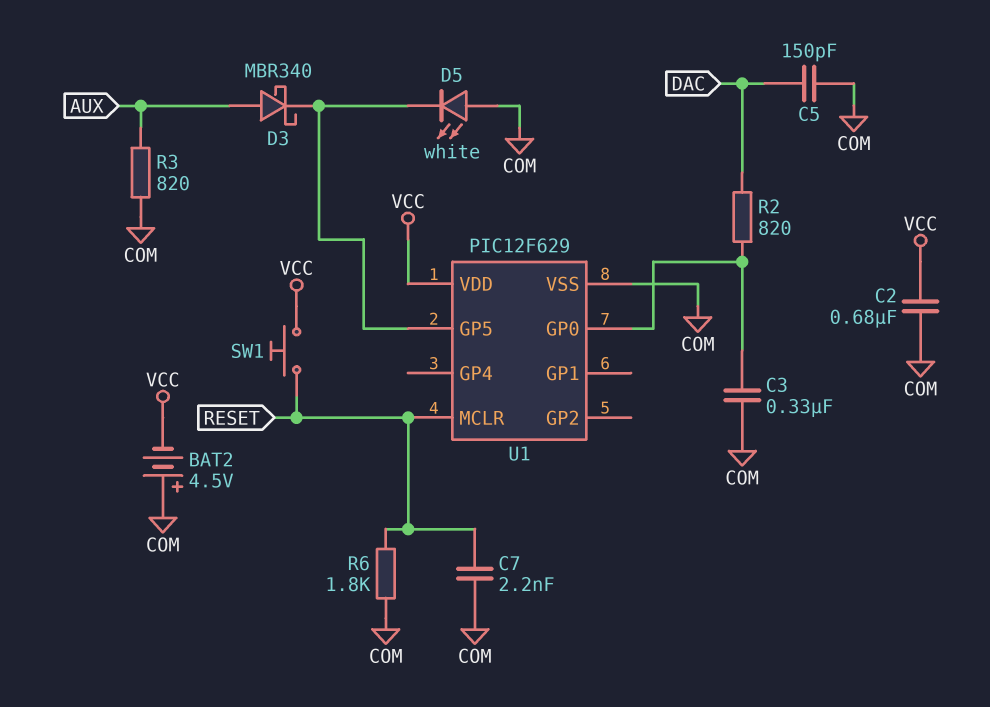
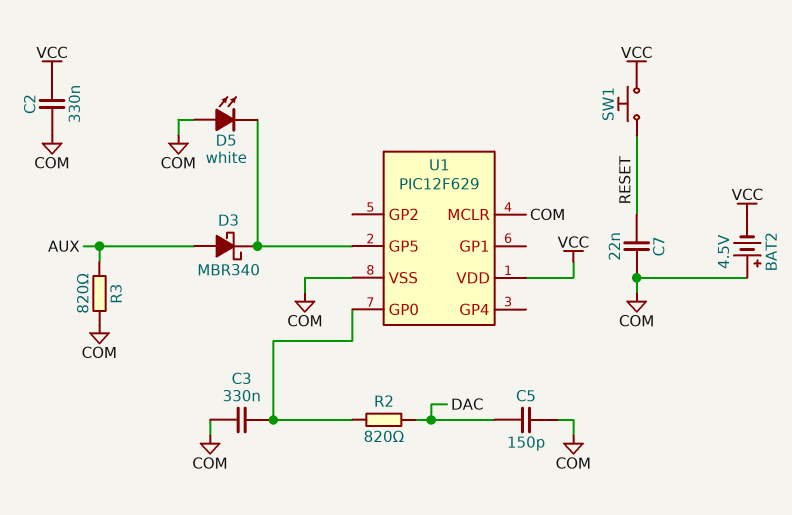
C2: 680nF (COM, VCC) -> 330nF (COM, VCC)
C7: 2.2nF (COM, RESET) -> 22nF (COM, RESET)
R6: 1.8k (COM, RESET) -> none
U1 pin MCLR: RESET -> COM

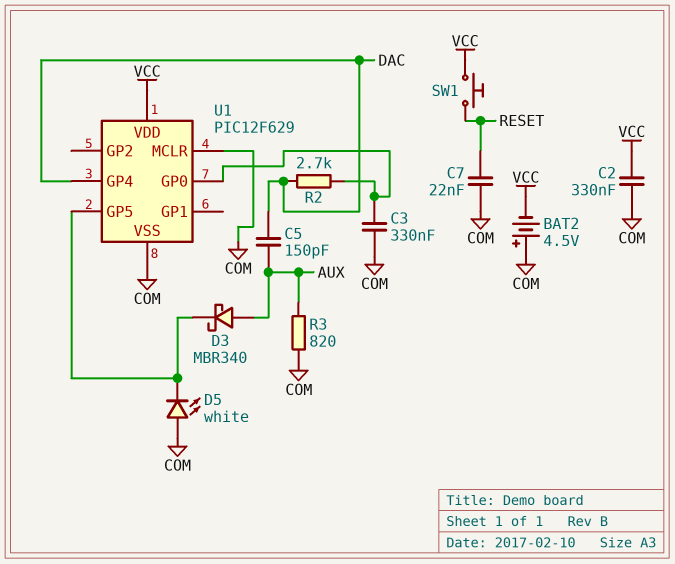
C5: 150pF (COM, DAC) -> 150pF (AUX, DAC)
R2: 820 (DAC, U1/GP0) -> 2.7k (DAC, U1/GP0)
U1 pin GP4: none -> DAC

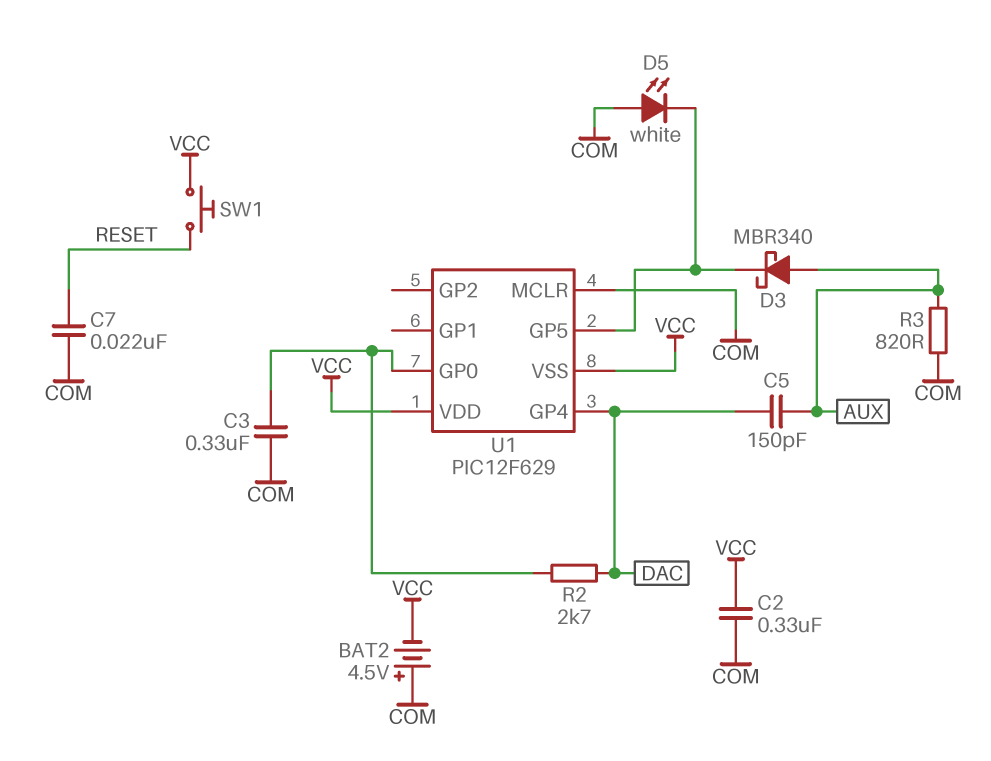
U1 pin VSS: COM -> VCC

